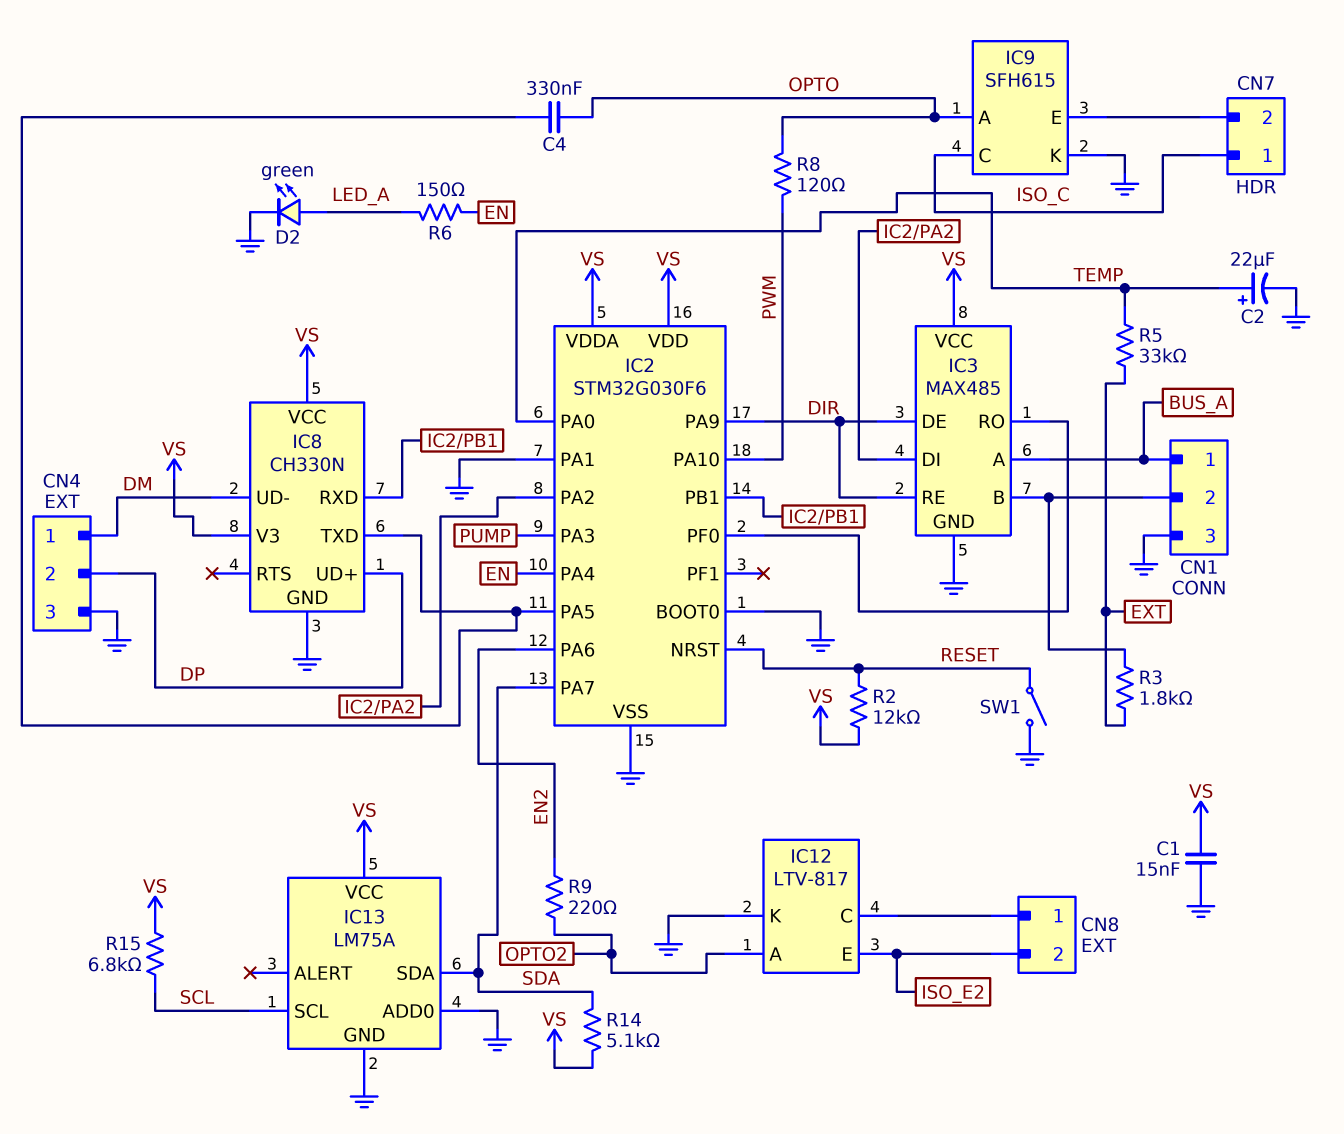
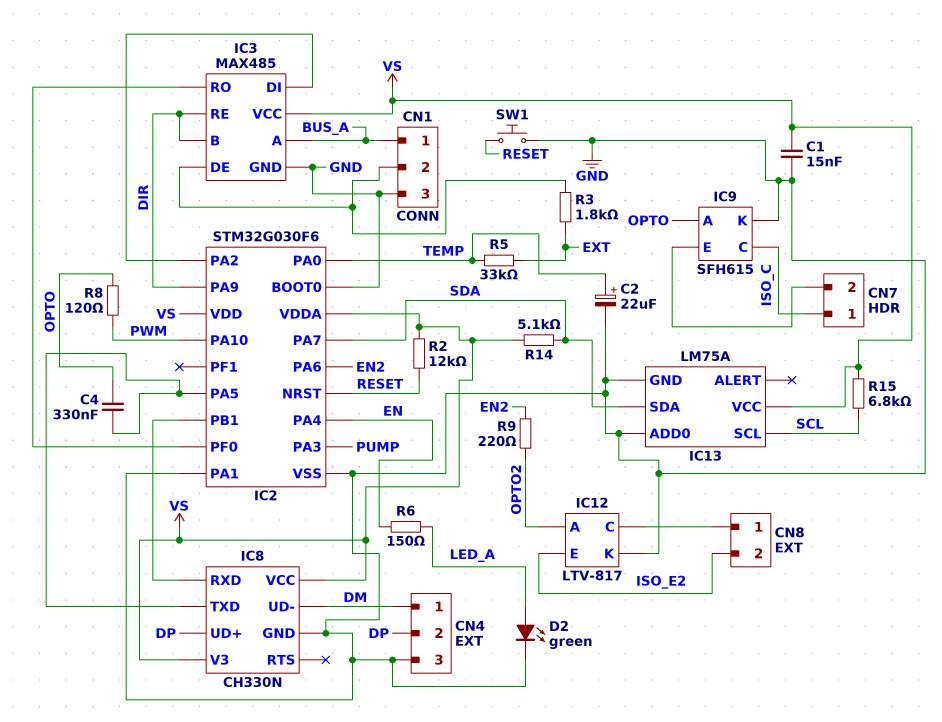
IC3 pin B: CN1/2 -> DIR
IC3 pin DE: DIR -> CN1/2
SW1: switch (GND, RESET) -> button (GND, RESET)

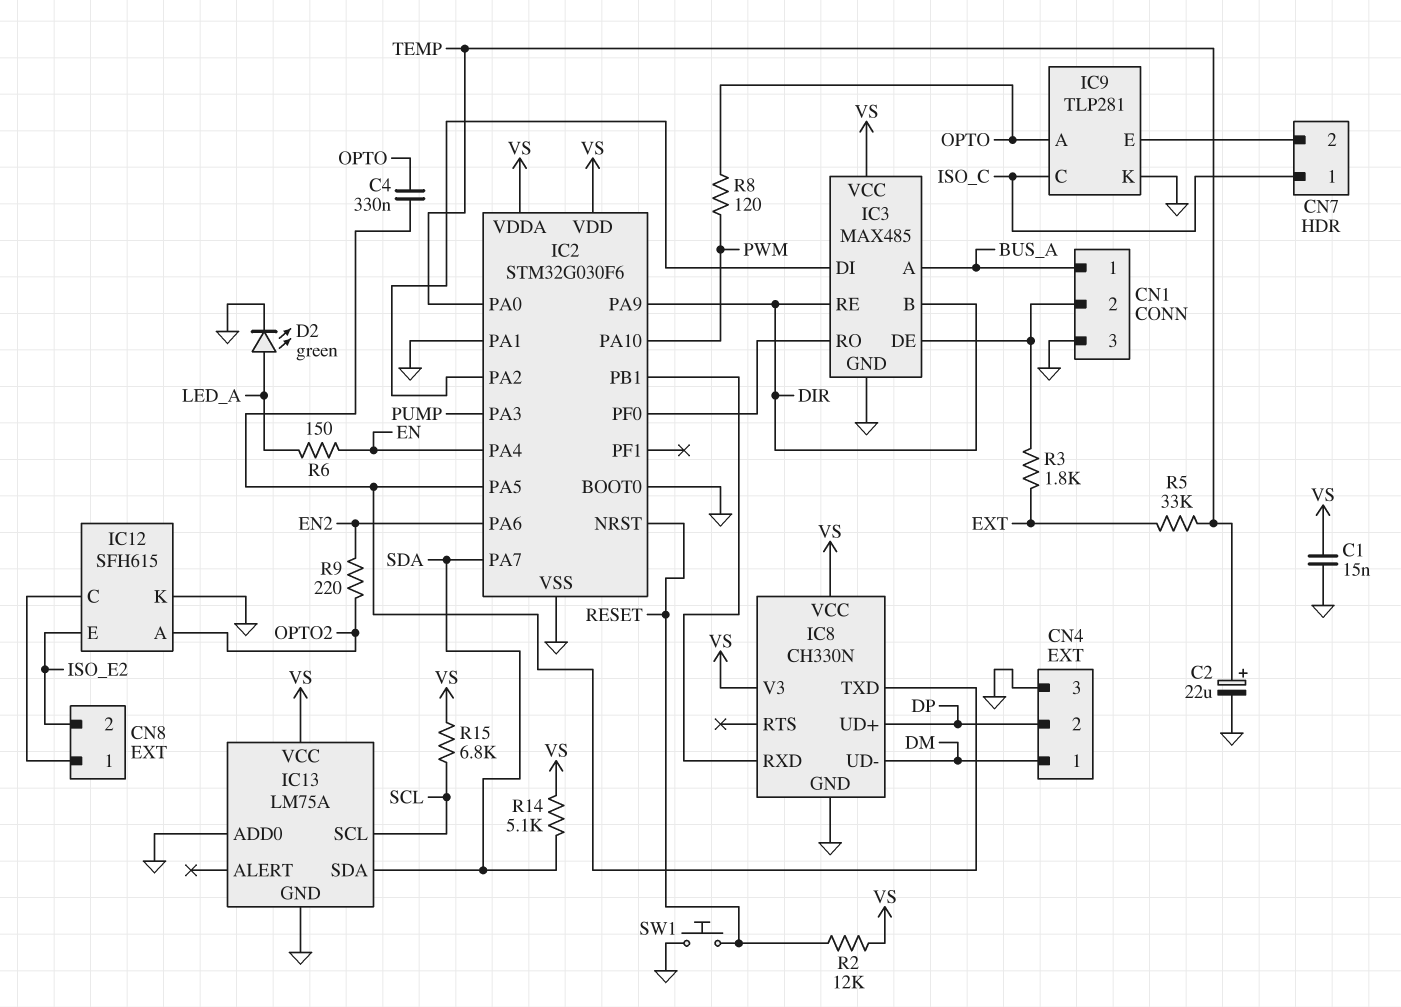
IC9: SFH615 -> TLP281
IC12: LTV-817 -> SFH615

